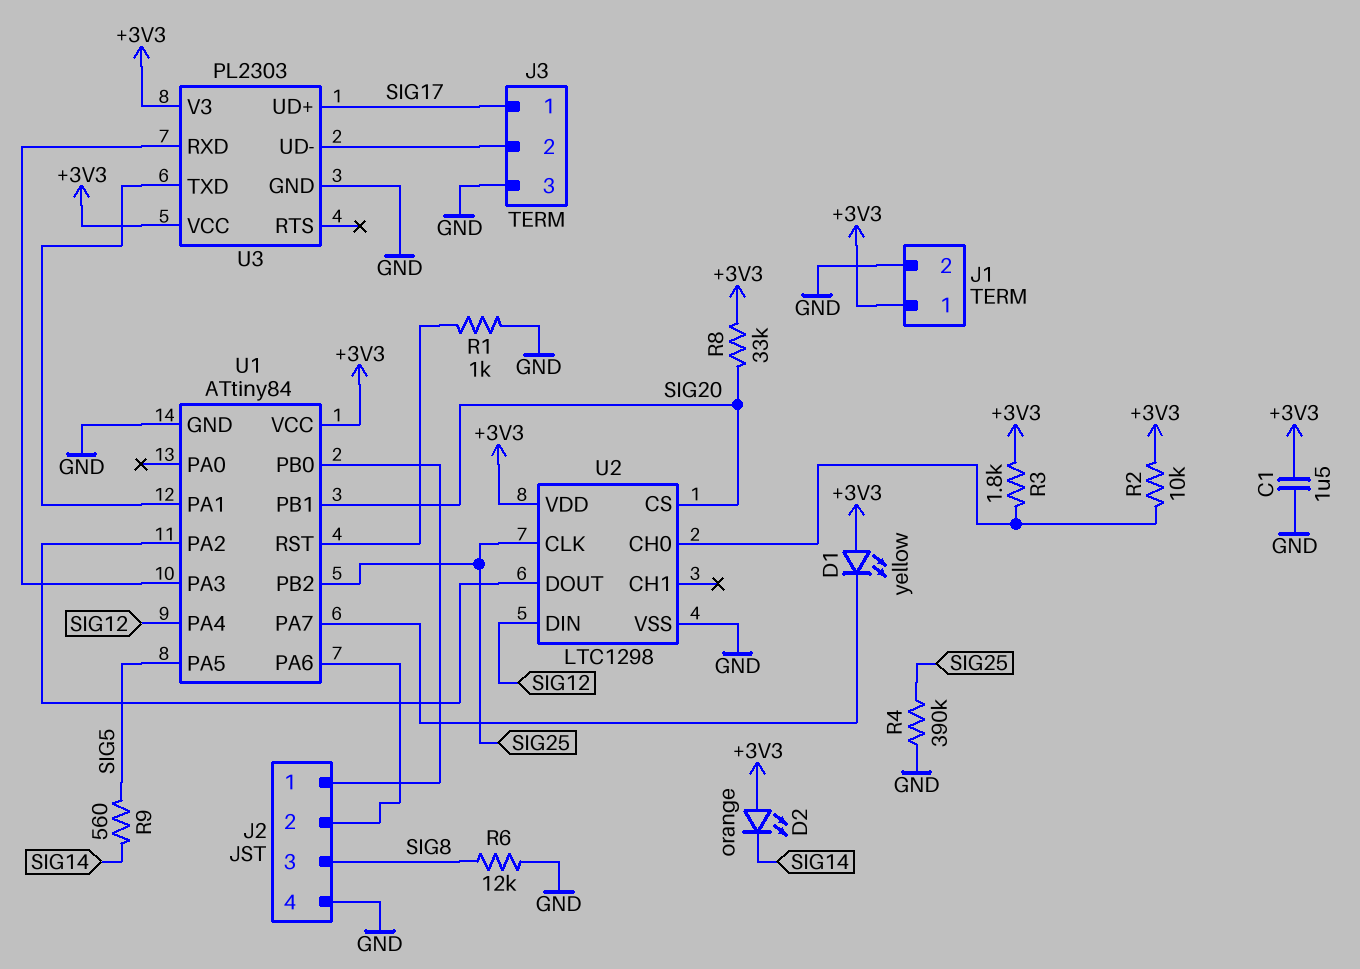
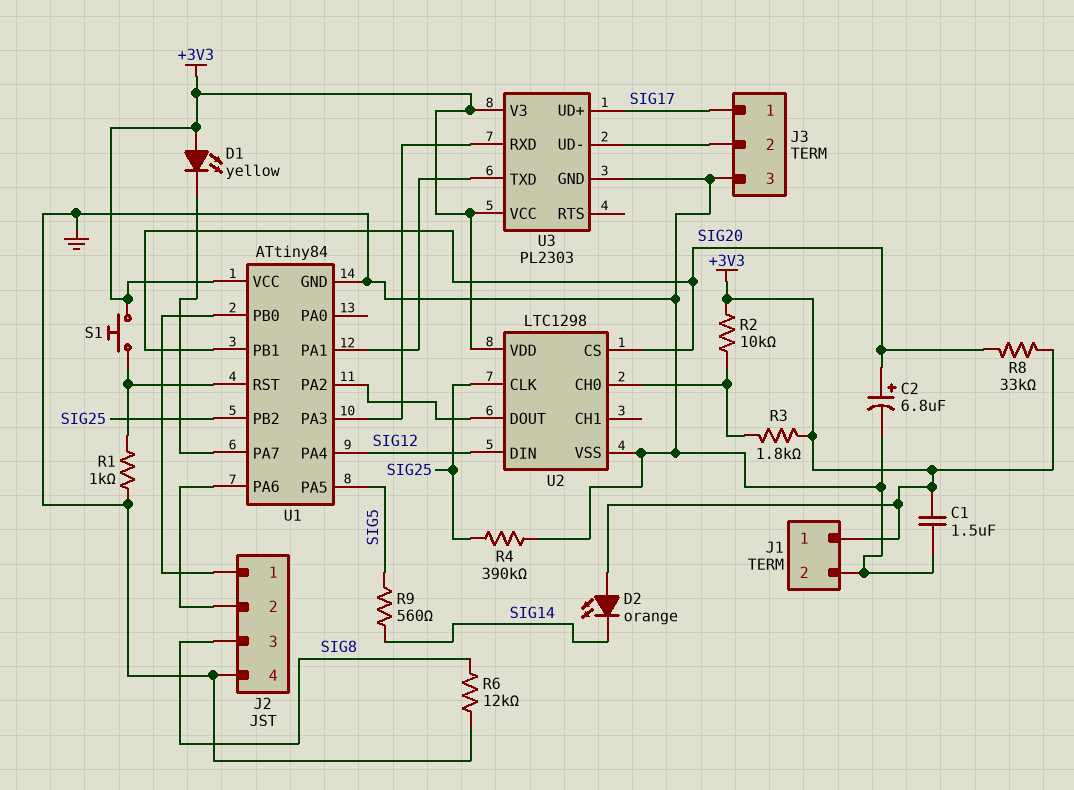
C2: none -> 6.8uF (plus SIG20, minus GND)
S1: none -> button (+3V3, U1/RST)

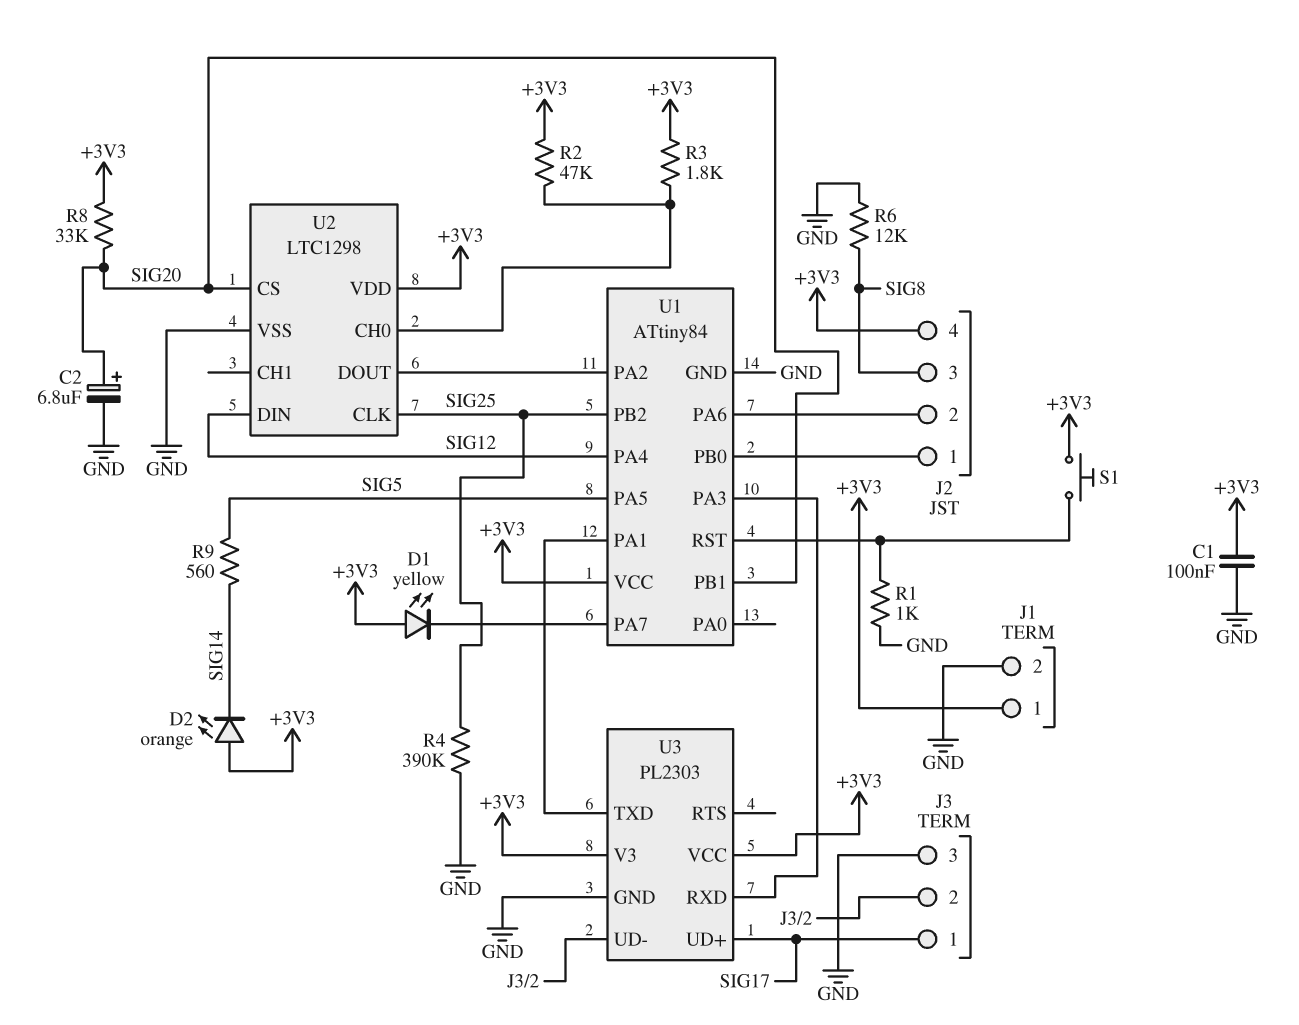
C1: 1.5uF (+3V3, GND) -> 100nF (+3V3, GND)
J2 pin 4: GND -> +3V3
R2: 10k (+3V3, U2/CH0) -> 47k (+3V3, U2/CH0)

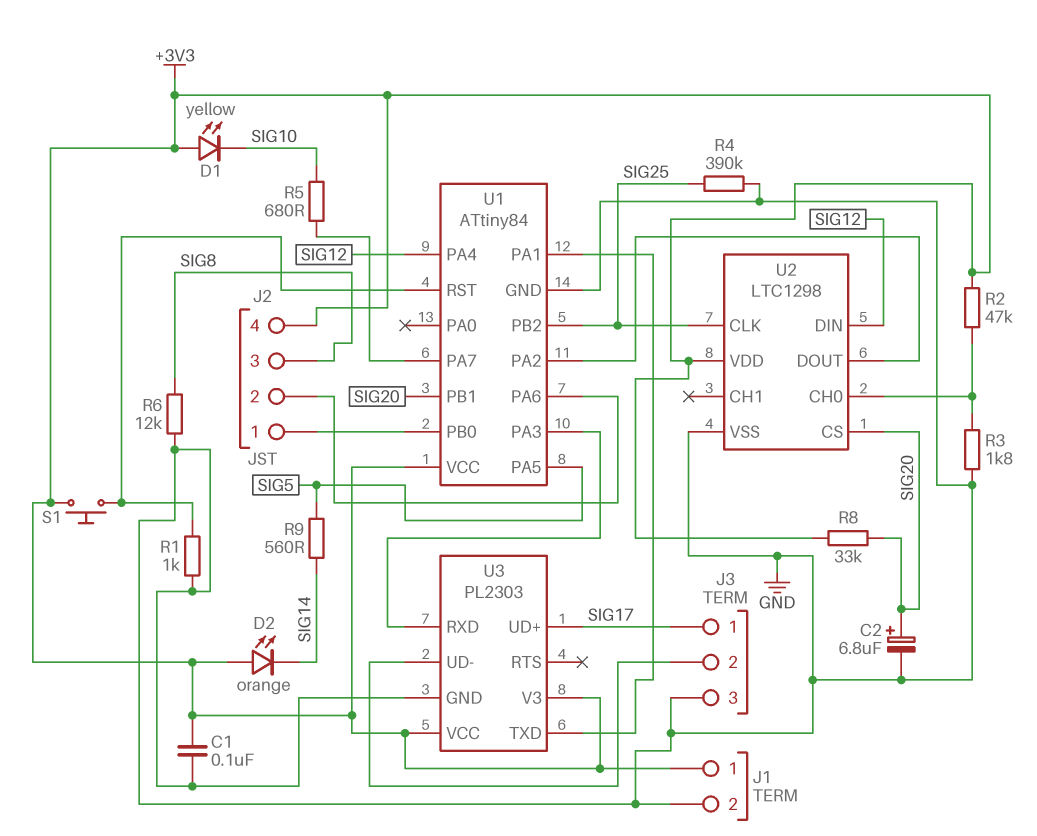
D1: LED yellow (A +3V3, K U1/PA7) -> LED yellow (A +3V3, K SIG10)
R3: 1.8k (+3V3, U2/CH0) -> 1.8k (GND, U2/CH0)
R5: none -> 680 (SIG10, U1/PA7)

